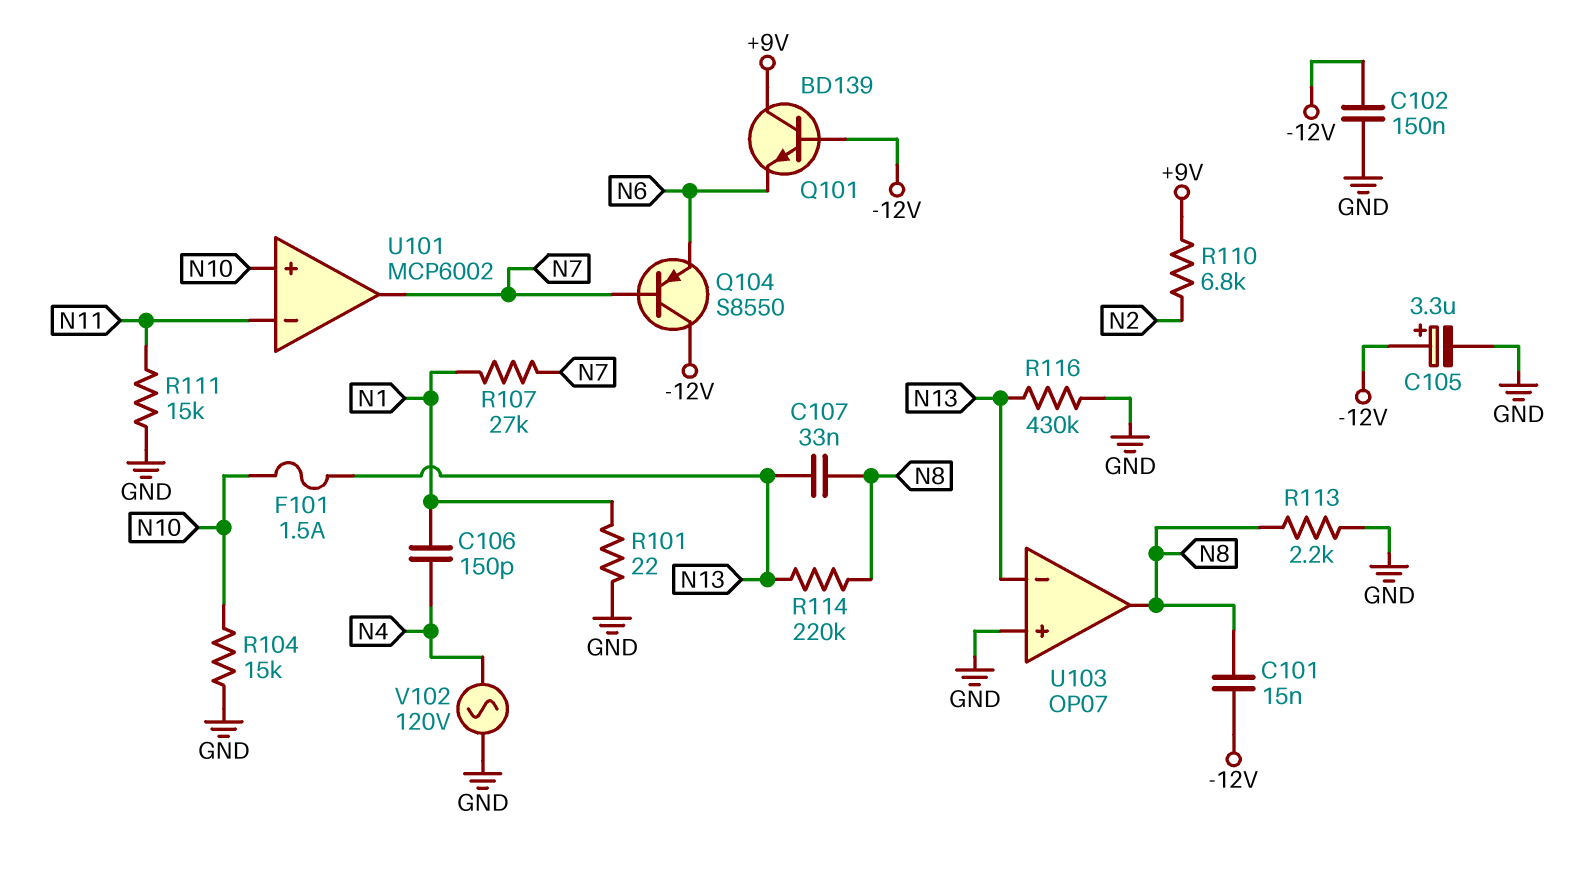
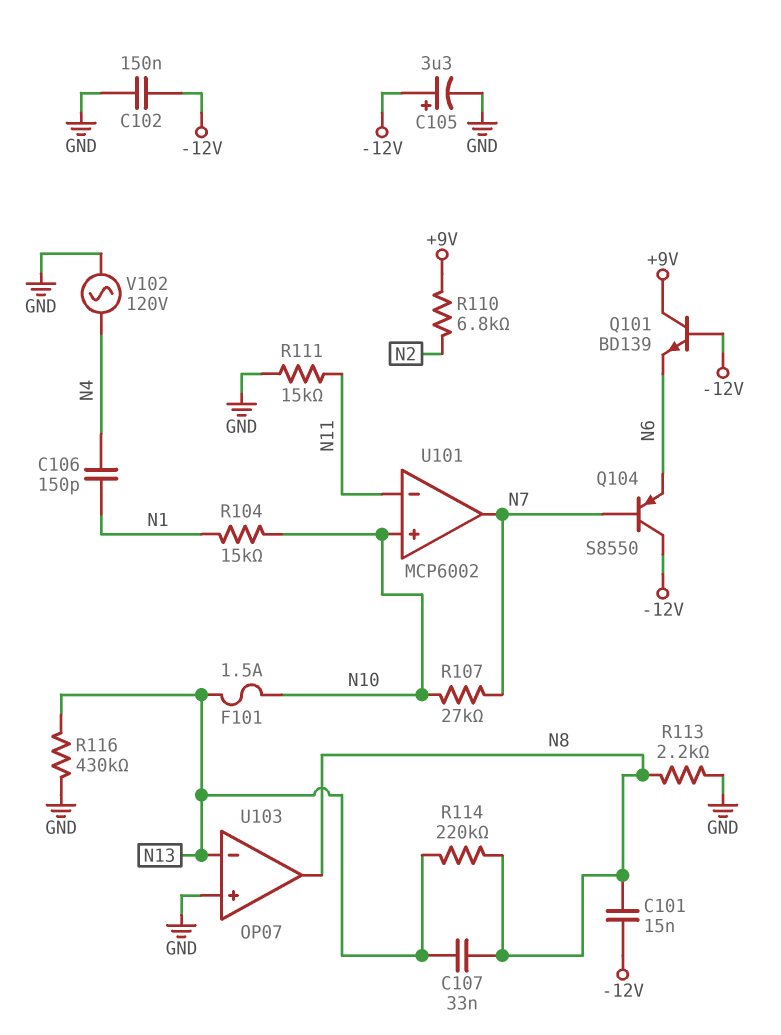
R101: 22 (GND, N1) -> none
R104: 15k (GND, N10) -> 15k (N1, N10)
R107: 27k (N1, N7) -> 27k (N7, N10)

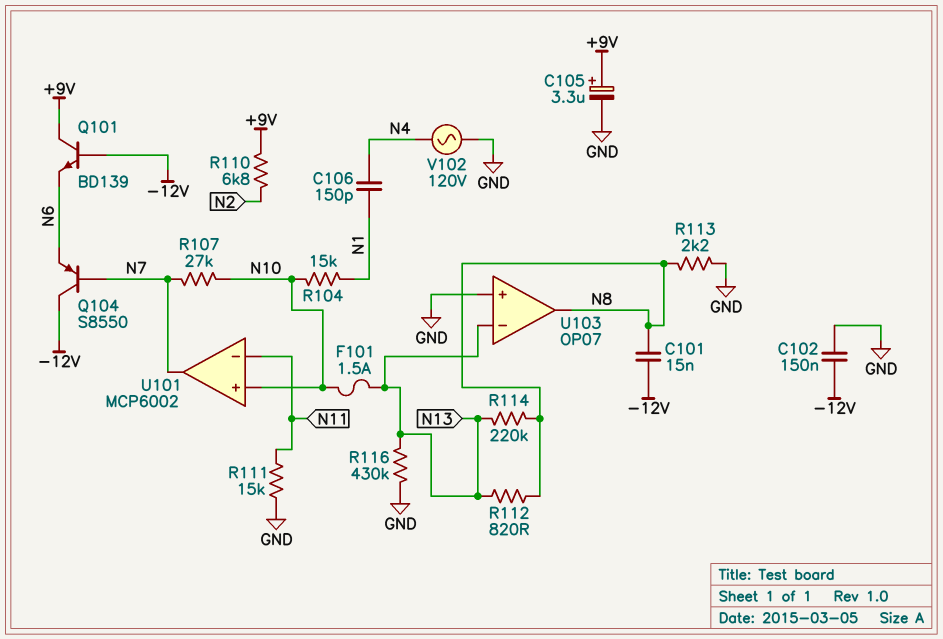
C105: 3.3uF (plus -12V, minus GND) -> 3.3uF (plus +9V, minus GND)
C107: 33nF (N8, N13) -> none
R112: none -> 820 (N8, N13)

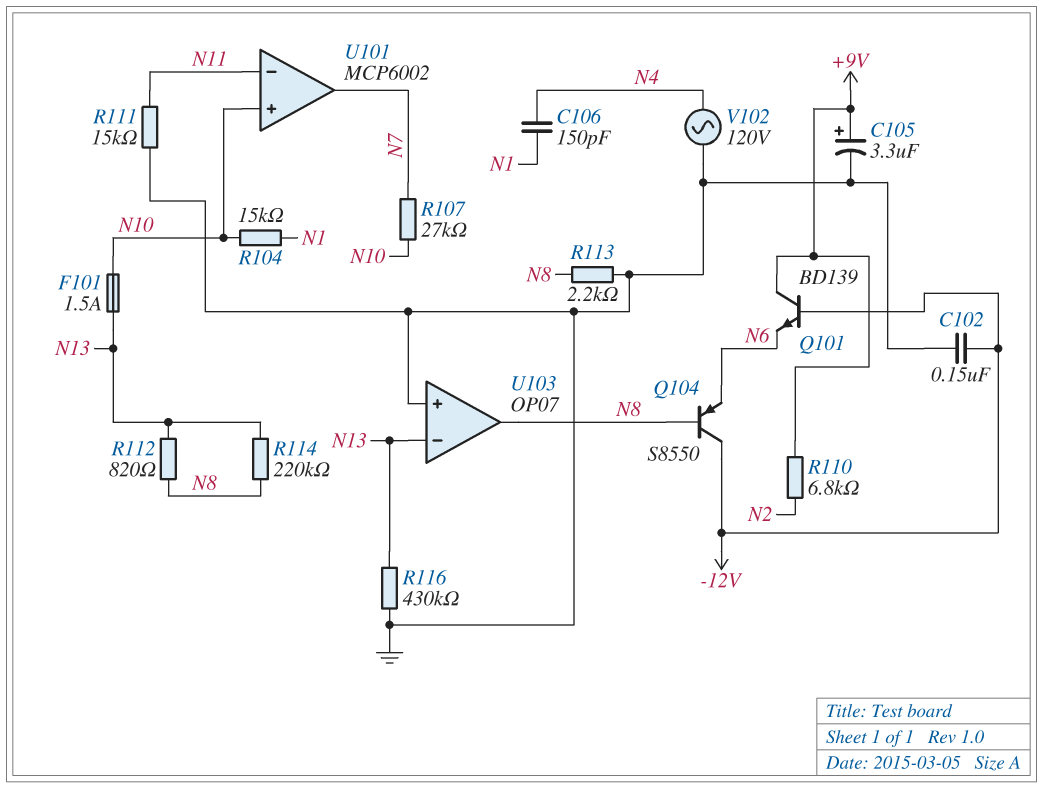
C101: 15nF (-12V, N8) -> none
Q104: PNP S8550 (B N7, C -12V, E N6) -> PNP S8550 (B N8, C -12V, E N6)

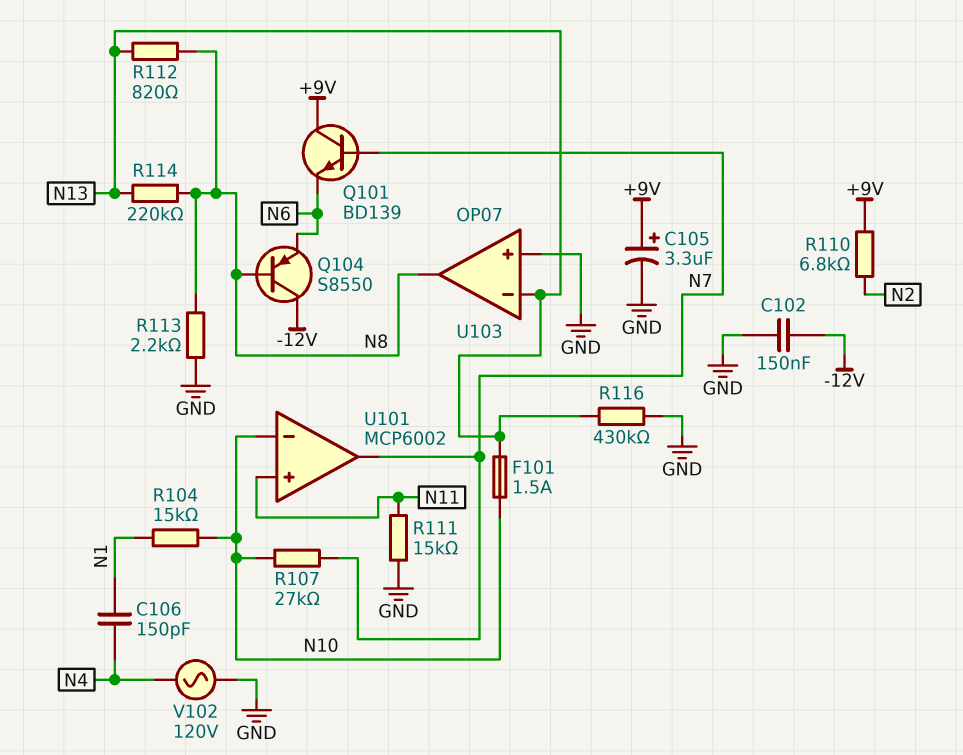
Q101: NPN BD139 (B -12V, C +9V, E N6) -> NPN BD139 (B N7, C +9V, E N6)
U101 pin in+: N10 -> N11
U101 pin in-: N11 -> N10

